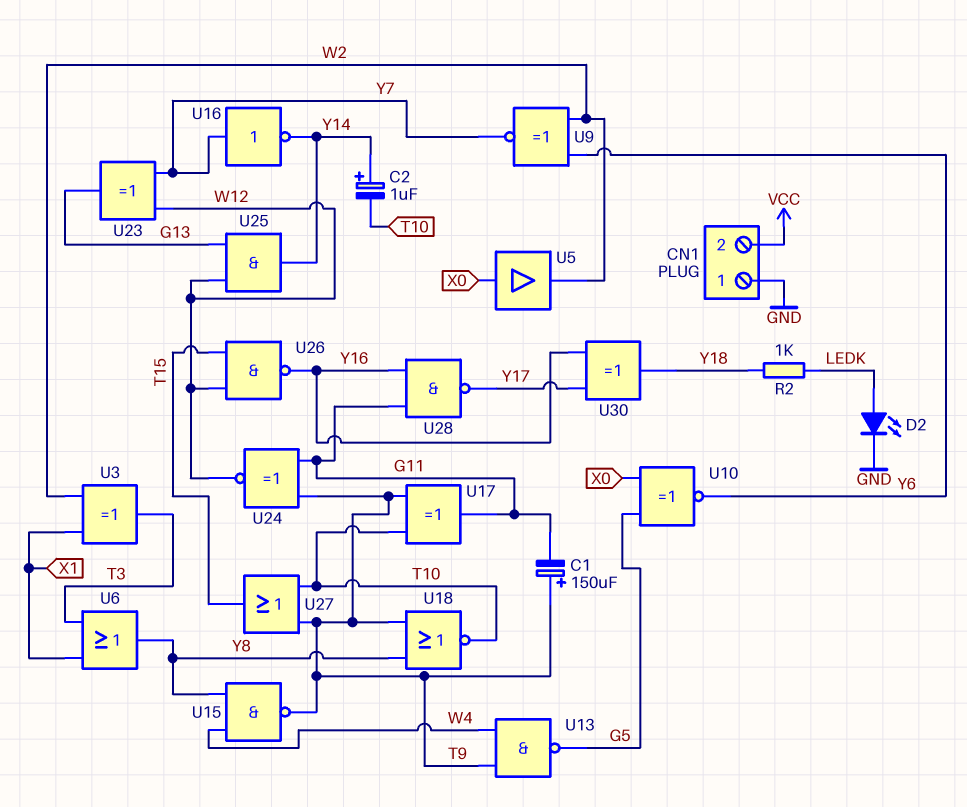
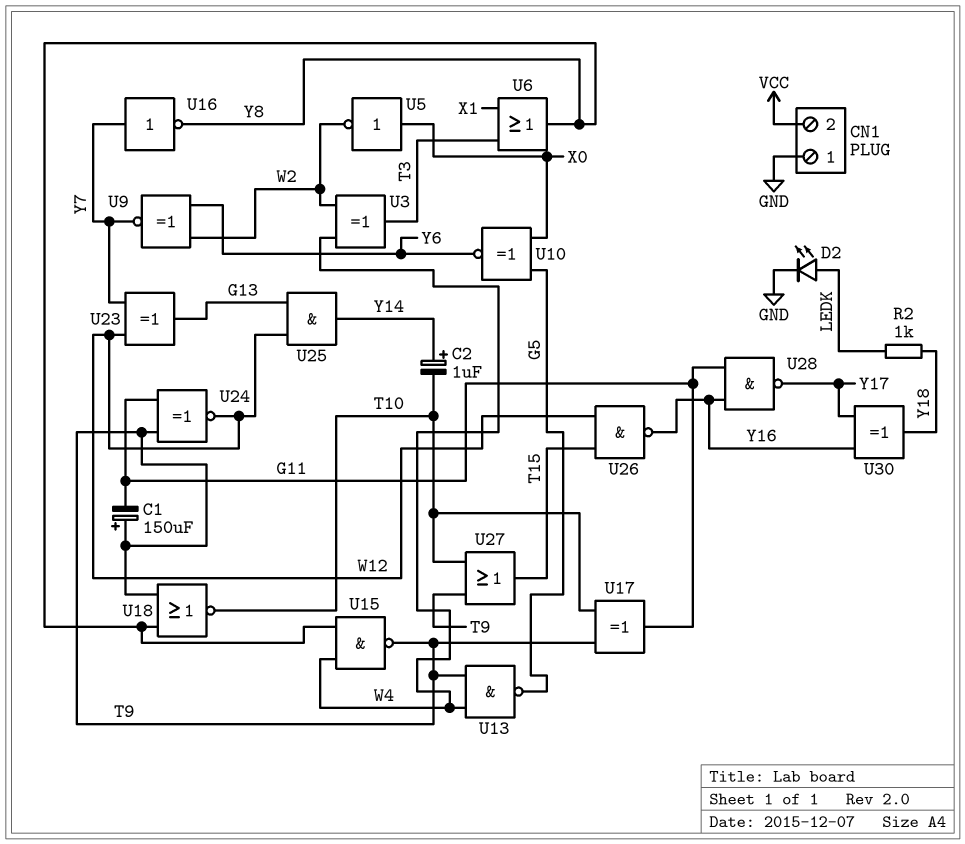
U3: XOR (in W2, in X1, out T3) -> XOR (in W2, in W4, out T3)
U5: buffer (in X0, out W2) -> NOT (in X0, out W2)
U16: NOT (in Y7, out Y14) -> NOT (in Y7, out Y8)

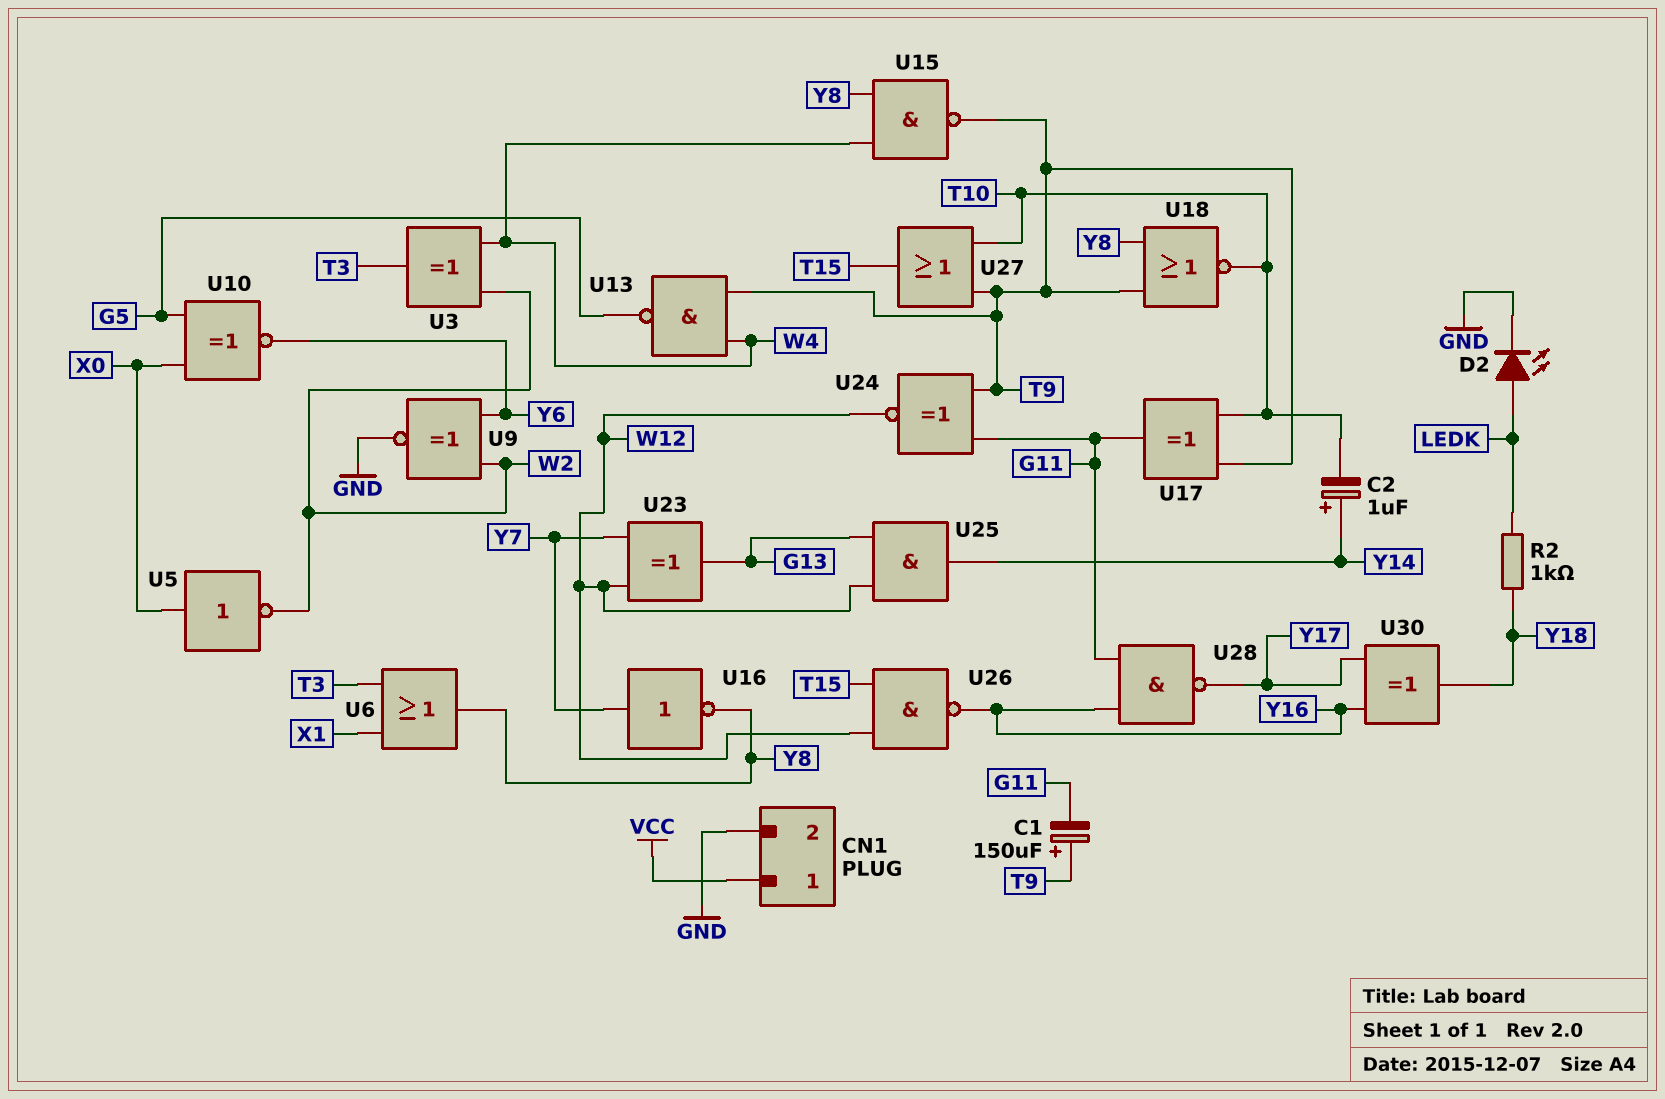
CN1 pin 1: GND -> VCC
CN1 pin 2: VCC -> GND
U9: XNOR (in W2, in Y6, out Y7) -> XNOR (in W2, in Y6, out GND)

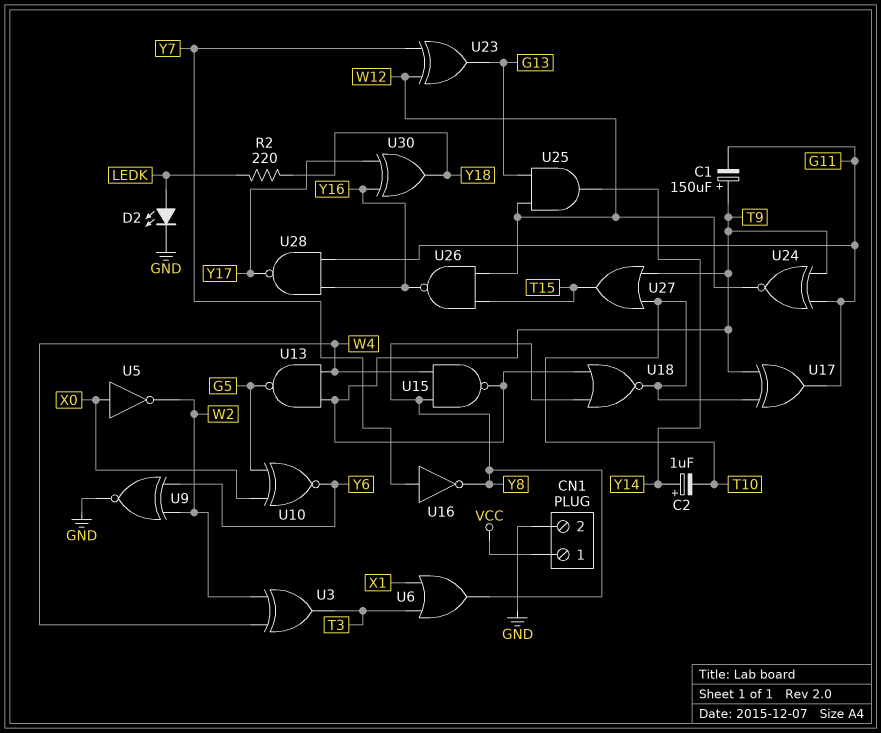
R2: 1k (LEDK, Y18) -> 220 (LEDK, Y18)

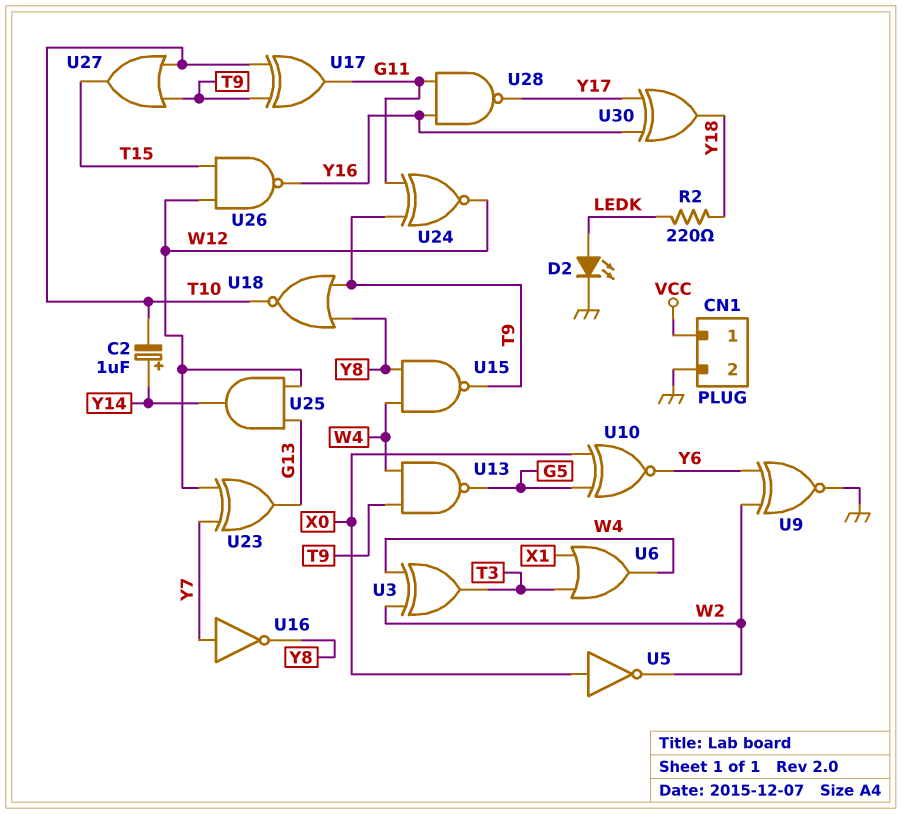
C1: 150uF (plus T9, minus G11) -> none
U6: OR (in T3, in X1, out Y8) -> OR (in T3, in X1, out W4)

